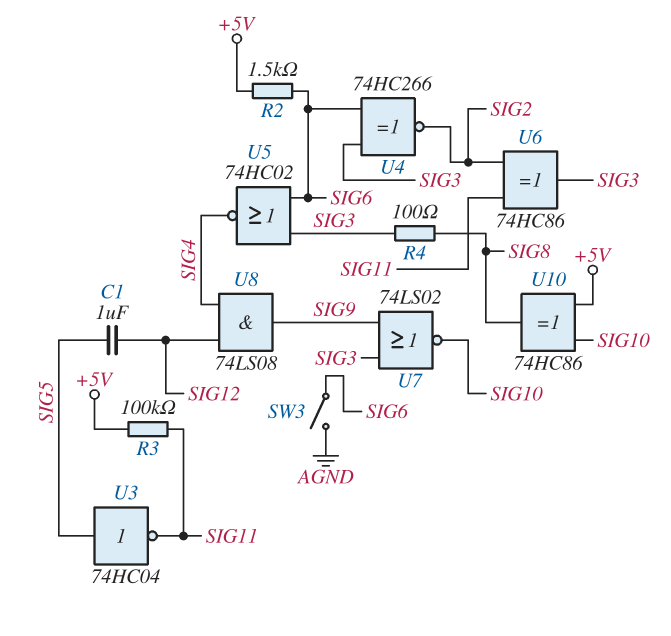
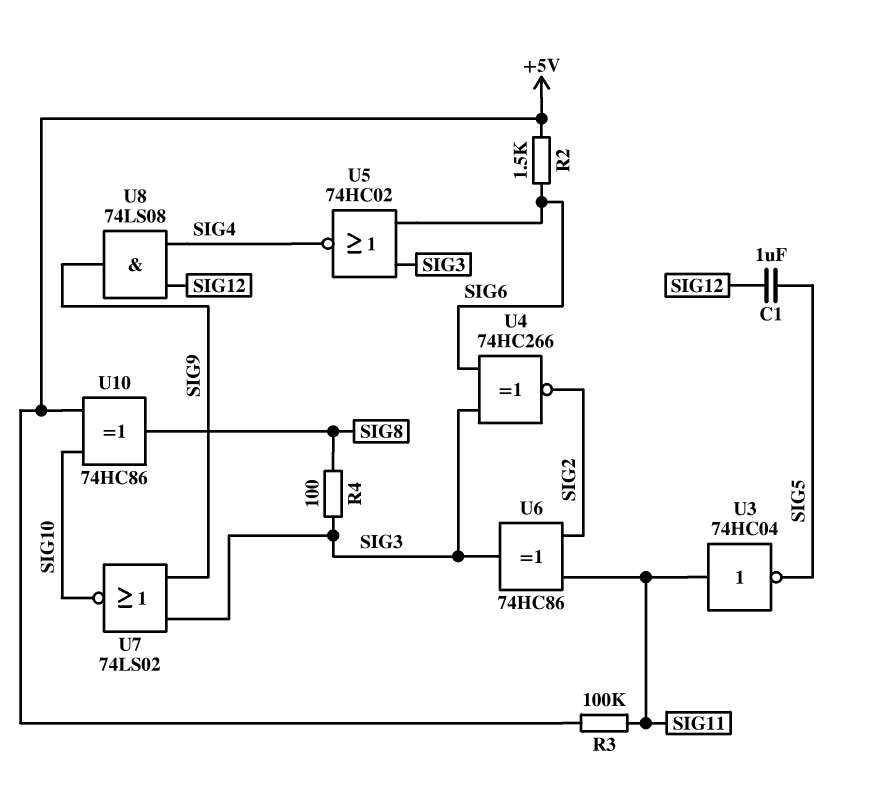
SW3: switch (AGND, SIG6) -> none
U3: NOT 74HC04 (in SIG5, out SIG11) -> NOT 74HC04 (in SIG11, out SIG5)

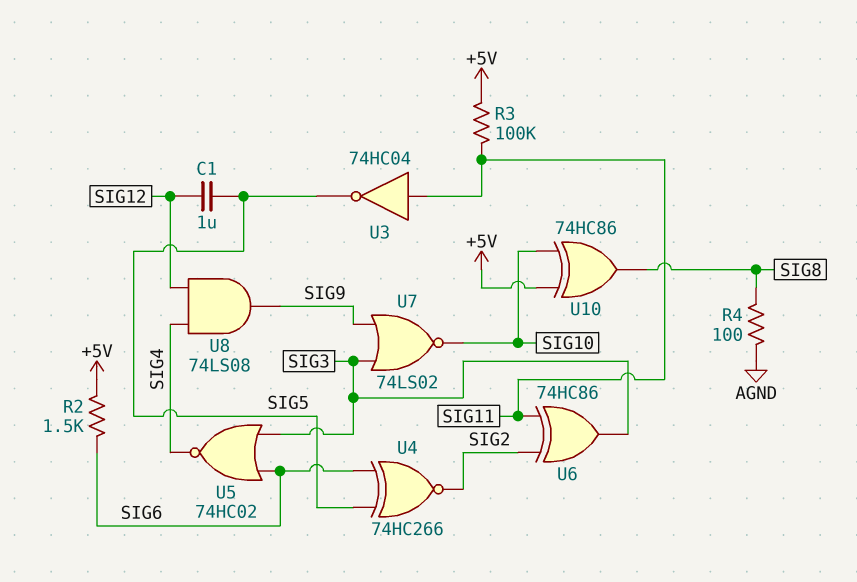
R4: 100 (SIG3, SIG8) -> 100 (AGND, SIG8)
U4: XNOR 74HC266 (in SIG3, in SIG6, out SIG2) -> XNOR 74HC266 (in SIG5, in SIG6, out SIG2)

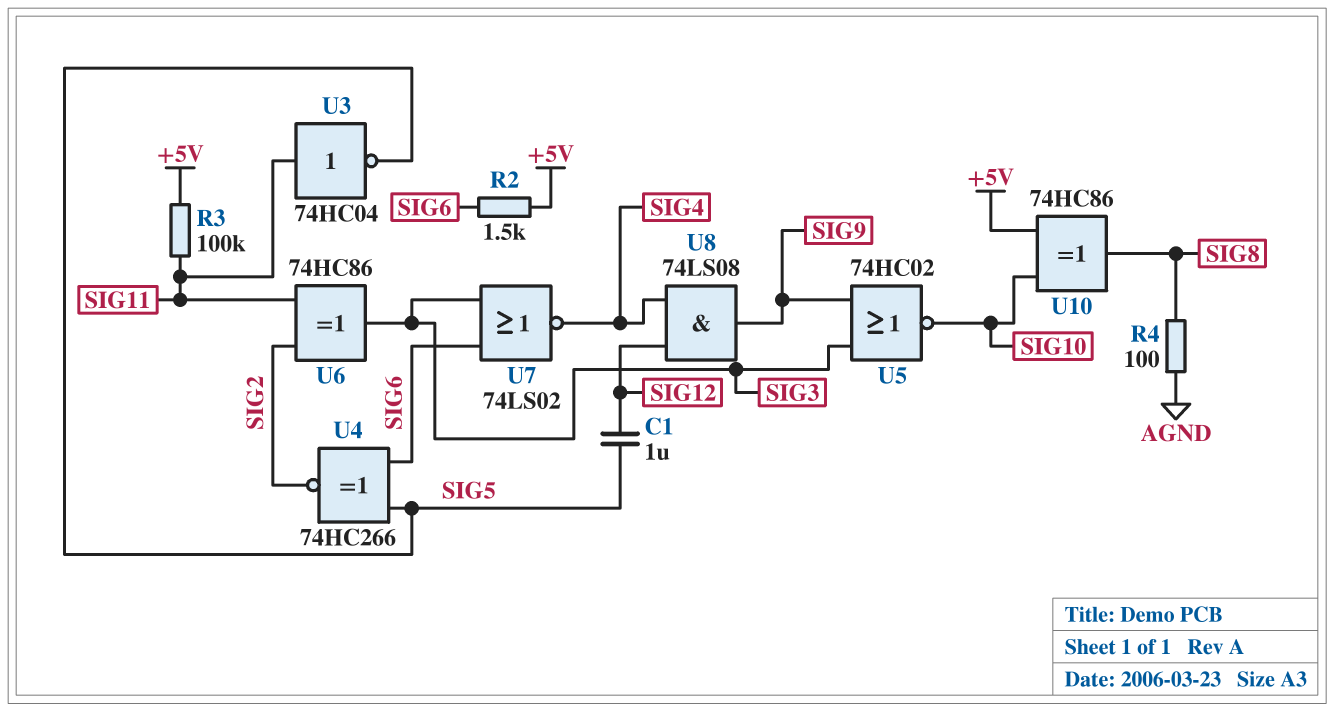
U5: NOR 74HC02 (in SIG3, in SIG6, out SIG4) -> NOR 74HC02 (in SIG3, in SIG9, out SIG10)
U7: NOR 74LS02 (in SIG3, in SIG9, out SIG10) -> NOR 74LS02 (in SIG3, in SIG6, out SIG4)

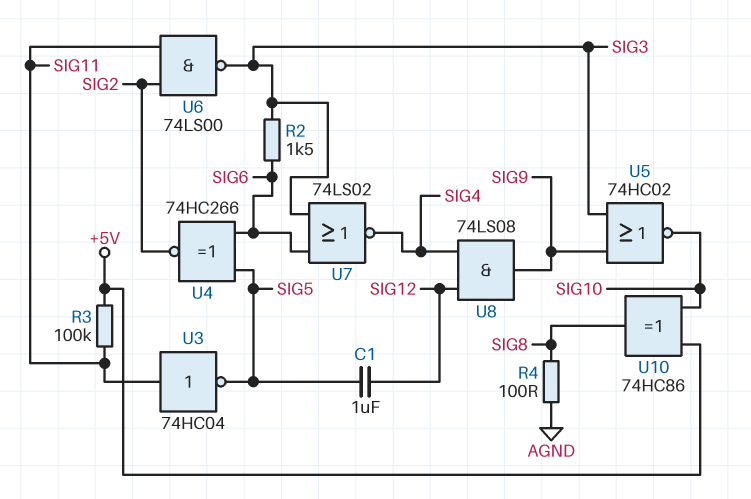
R2: 1.5k (+5V, SIG6) -> 1.5k (SIG3, SIG6)
U6: XOR 74HC86 (in SIG2, in SIG11, out SIG3) -> NAND 74LS00 (in SIG2, in SIG11, out SIG3)

